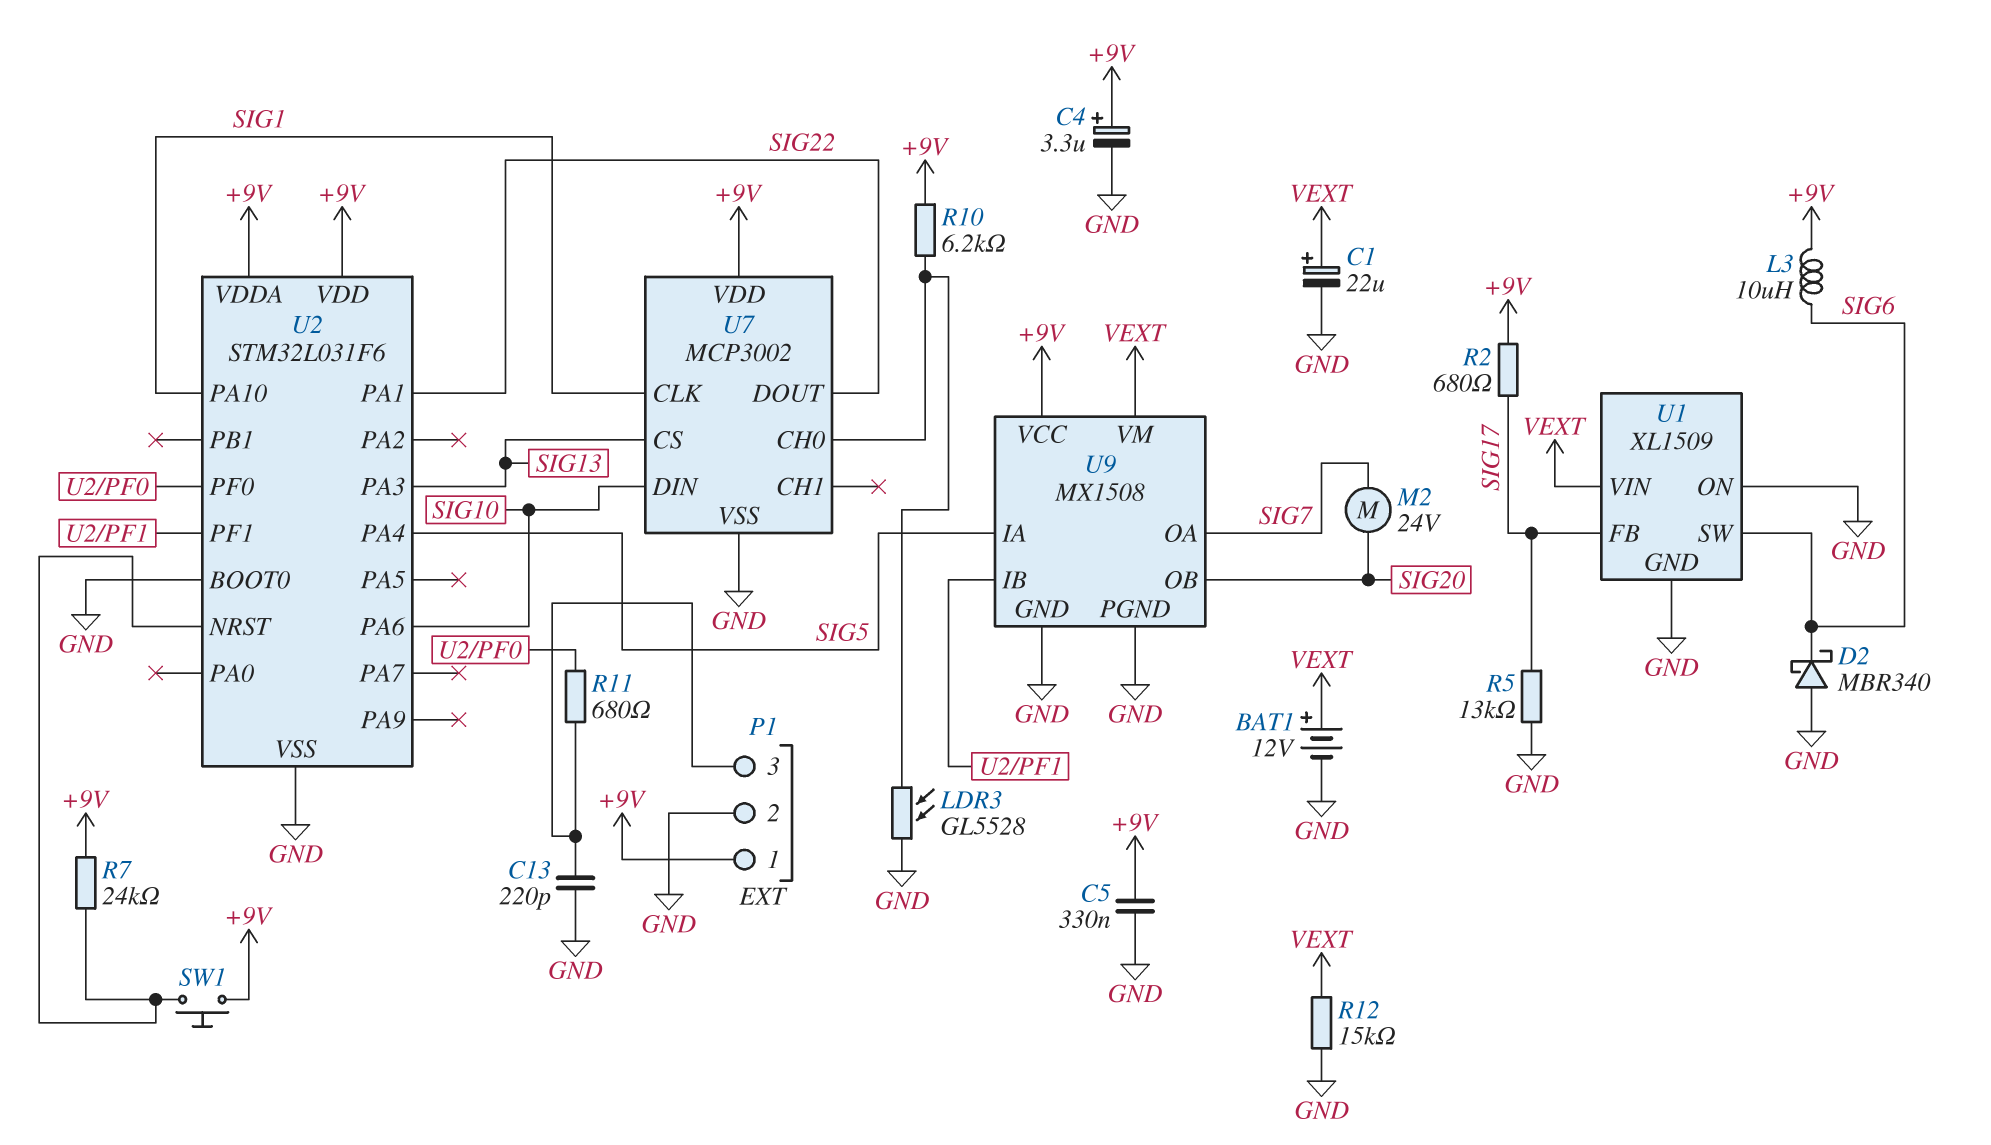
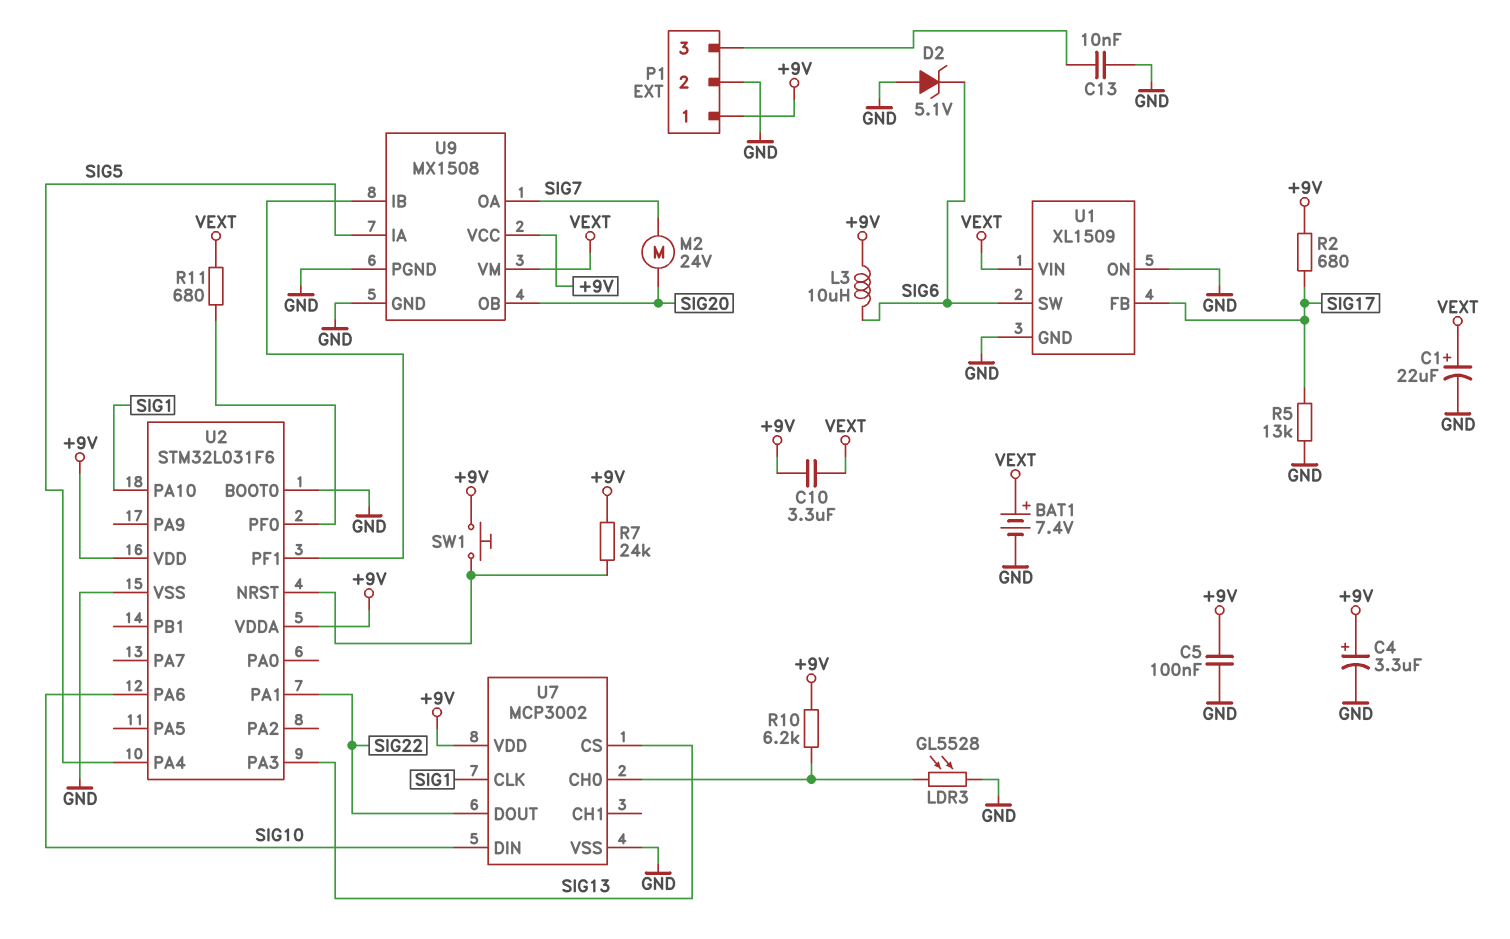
BAT1: 12V (plus VEXT, minus GND) -> 7.4V (plus VEXT, minus GND)
C5: 330nF (+9V, GND) -> 100nF (+9V, GND)
C10: none -> 3.3uF (+9V, VEXT)
C13: 220pF (GND, P1/3) -> 10nF (GND, P1/3)
D2: schottky MBR340 (A GND, K SIG6) -> zener 5.1V (A GND, K SIG6)
R11: 680 (P1/3, U2/PF0) -> 680 (U2/PF0, VEXT)
R12: 15k (GND, VEXT) -> none

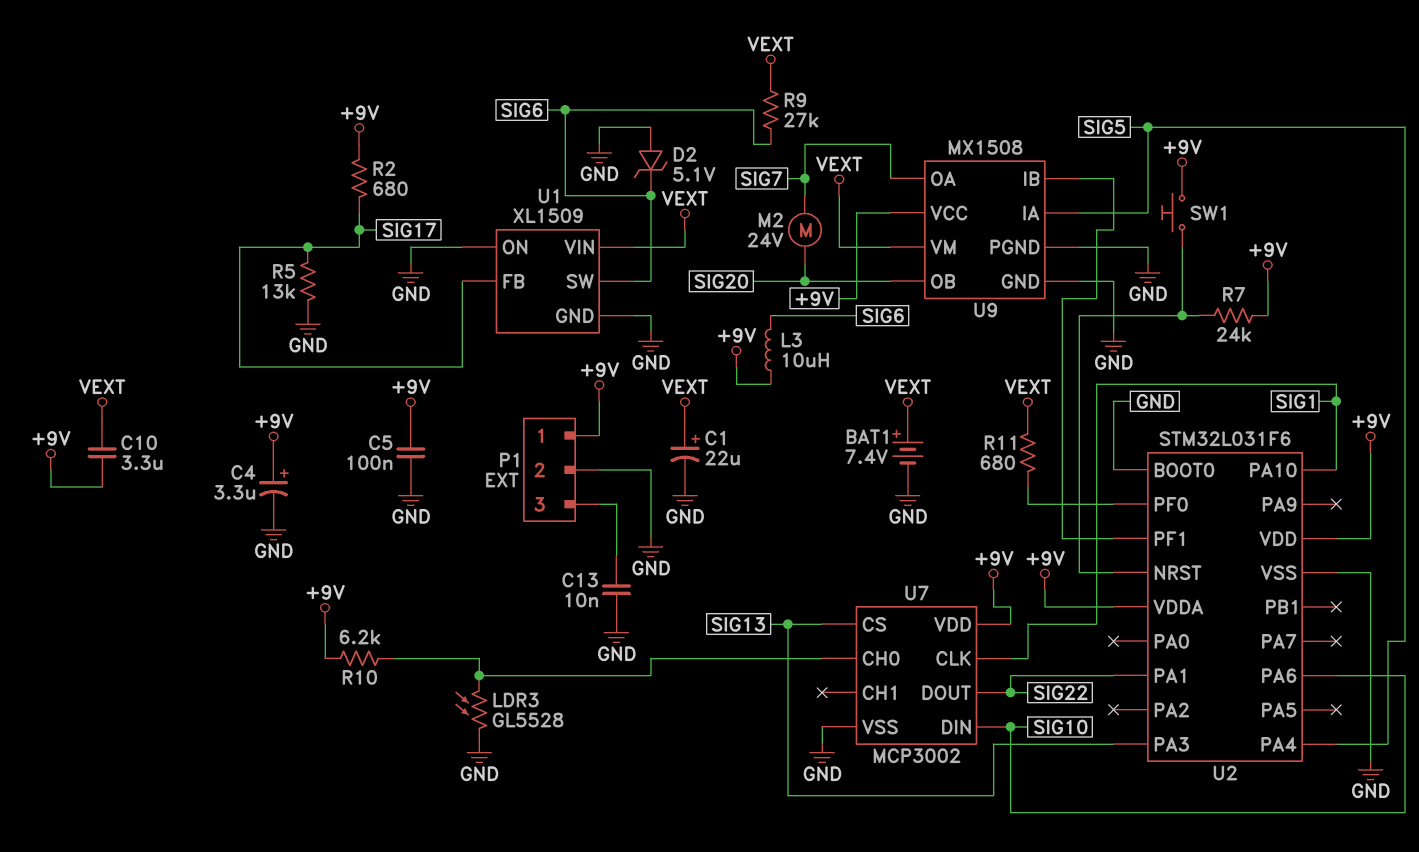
R9: none -> 27k (SIG6, VEXT)

